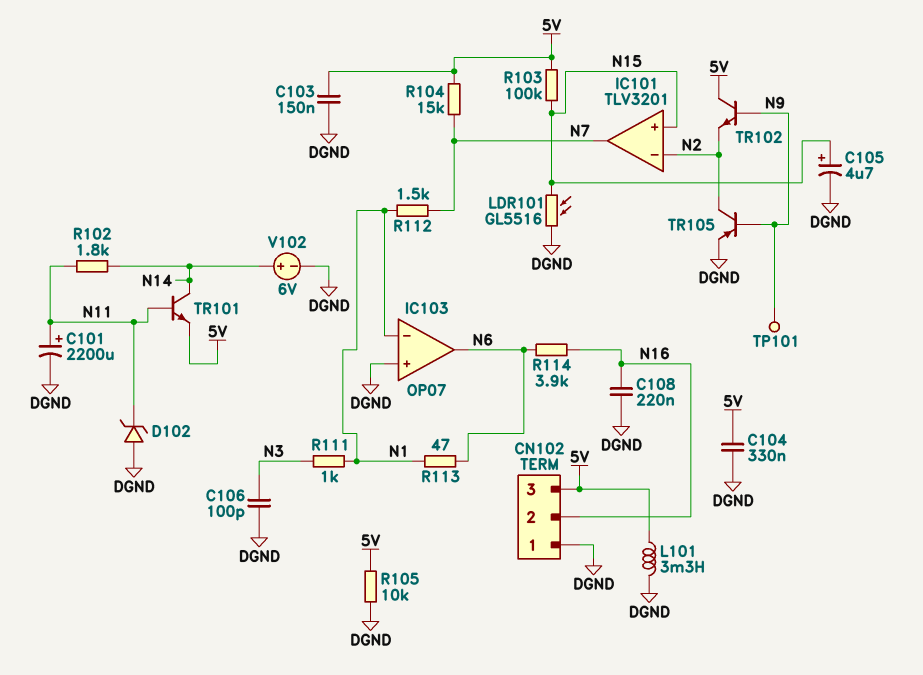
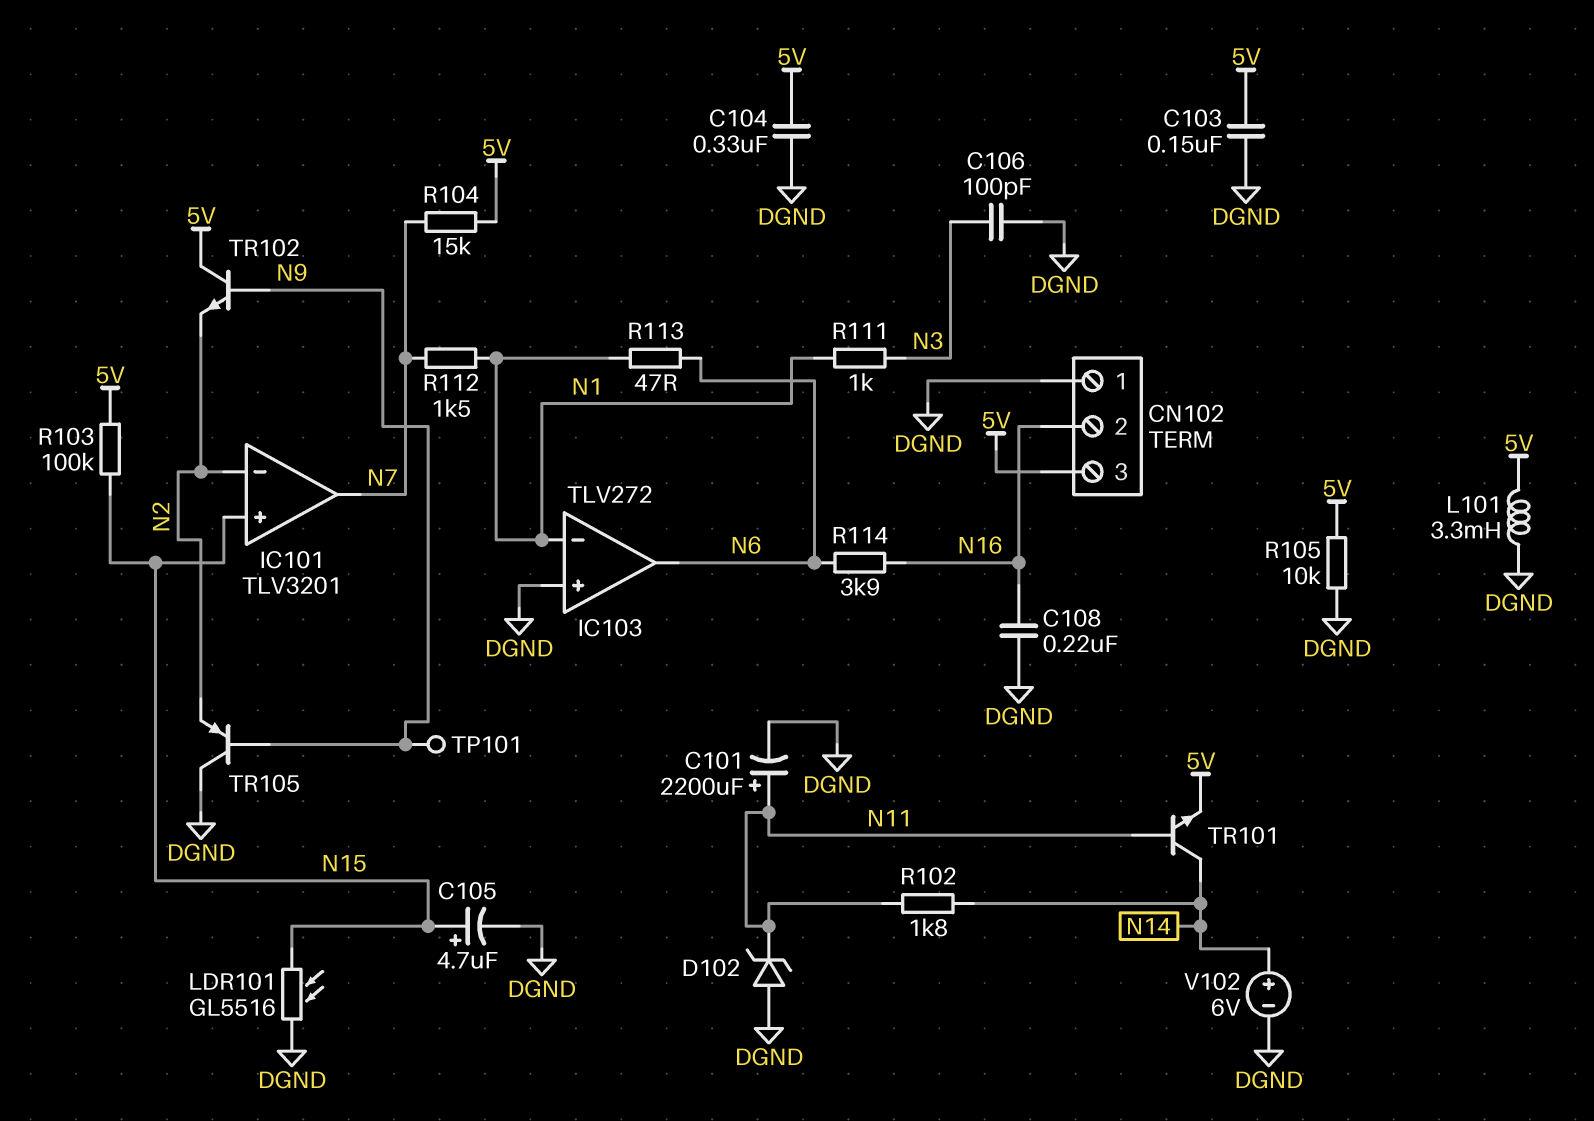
IC103: OP07 -> TLV272
TR105: PNP (B N9, C N2, E DGND) -> PNP (B N9, C DGND, E N2)

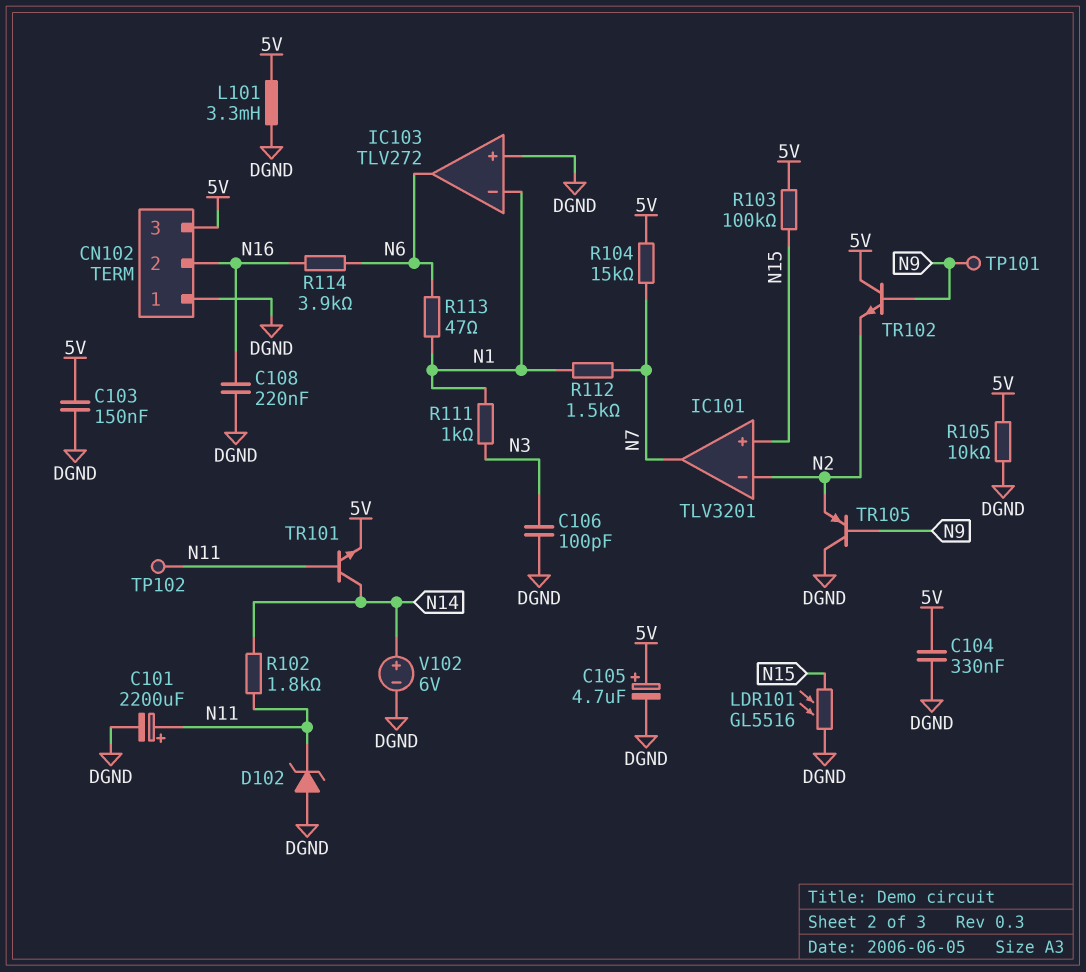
C105: 4.7uF (plus N15, minus DGND) -> 4.7uF (plus 5V, minus DGND)
TP102: none -> test point (N11)

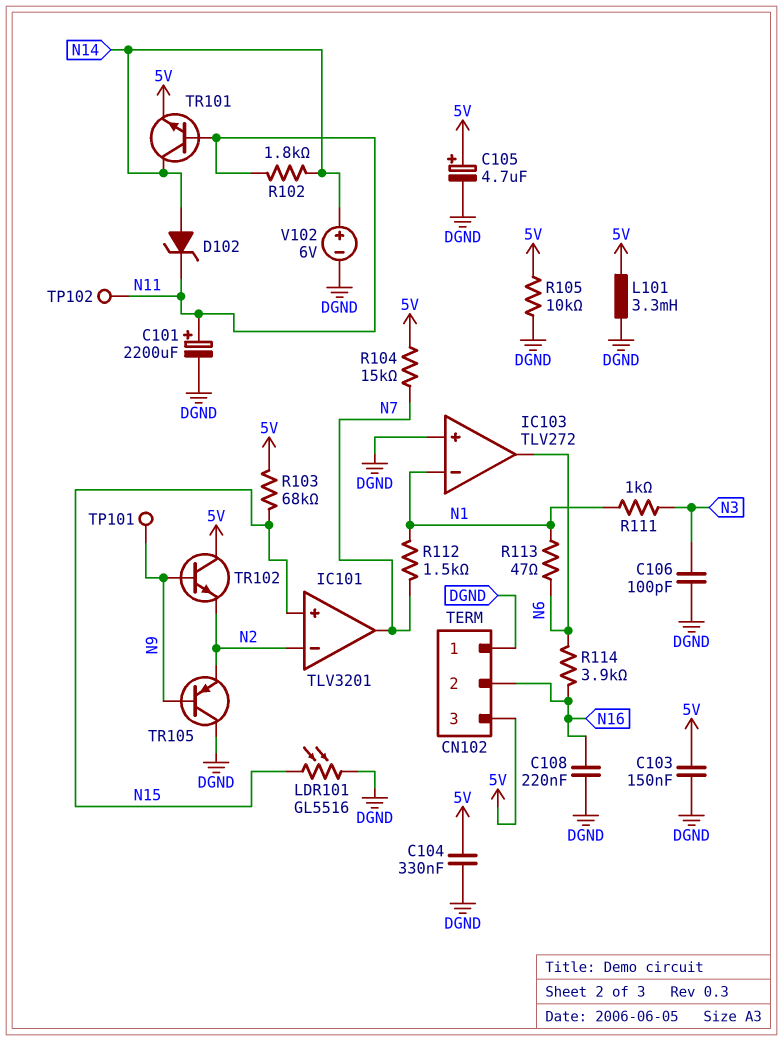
D102: zener (A DGND, K N11) -> zener (A N14, K N11)
R103: 100k (5V, N15) -> 68k (5V, N15)

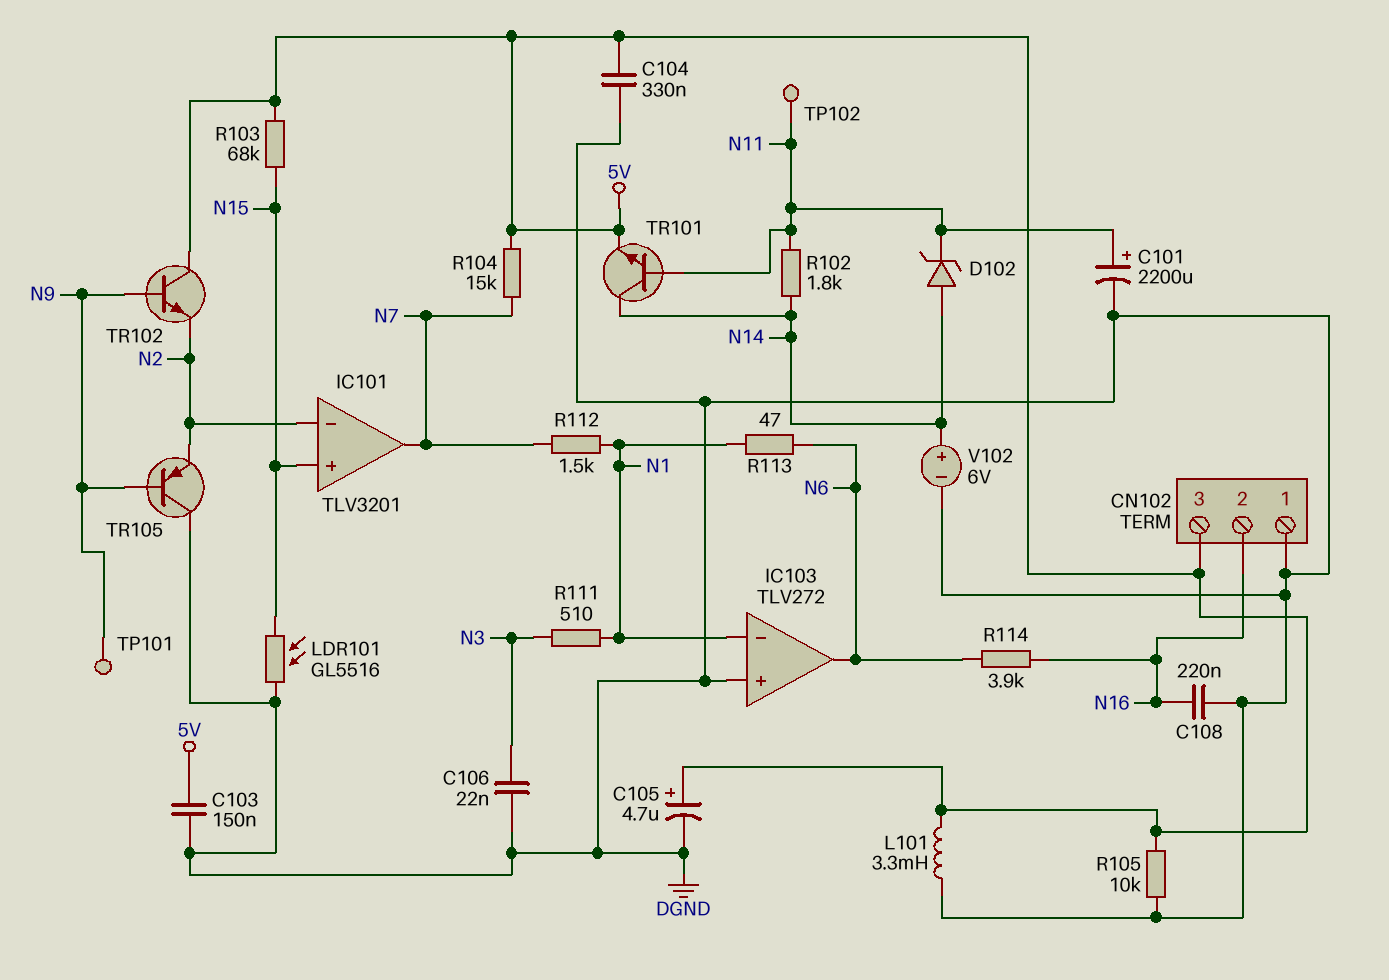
C106: 100pF (DGND, N3) -> 22nF (DGND, N3)
R111: 1k (N1, N3) -> 510 (N1, N3)

